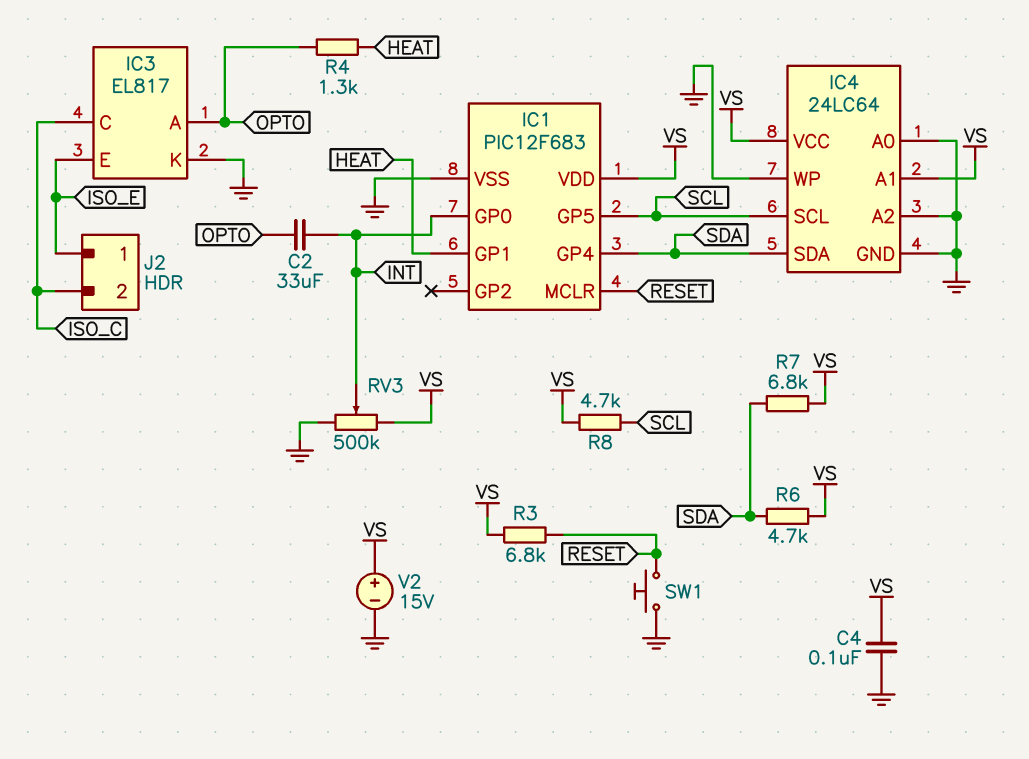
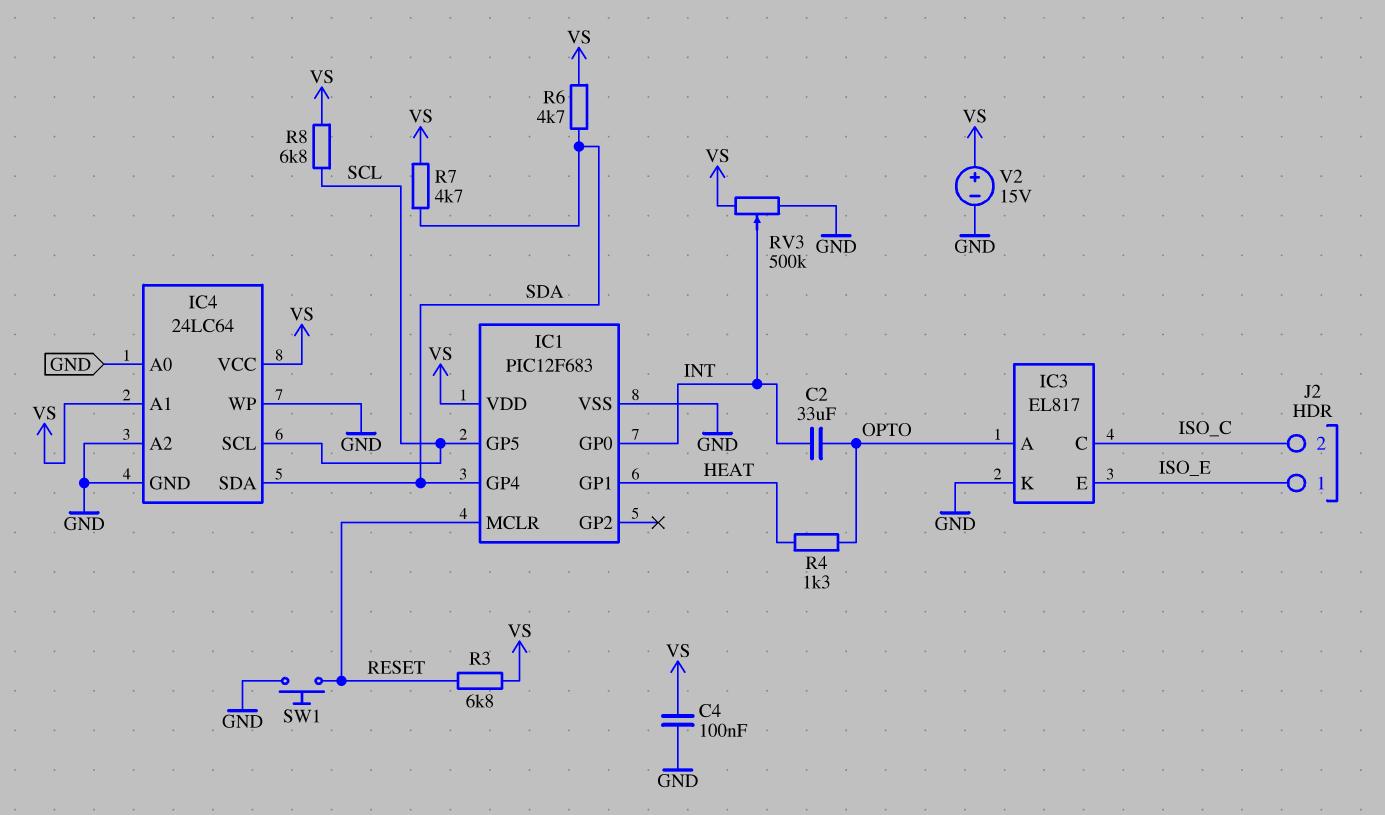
R7: 6.8k (SDA, VS) -> 4.7k (SDA, VS)
R8: 4.7k (SCL, VS) -> 6.8k (SCL, VS)

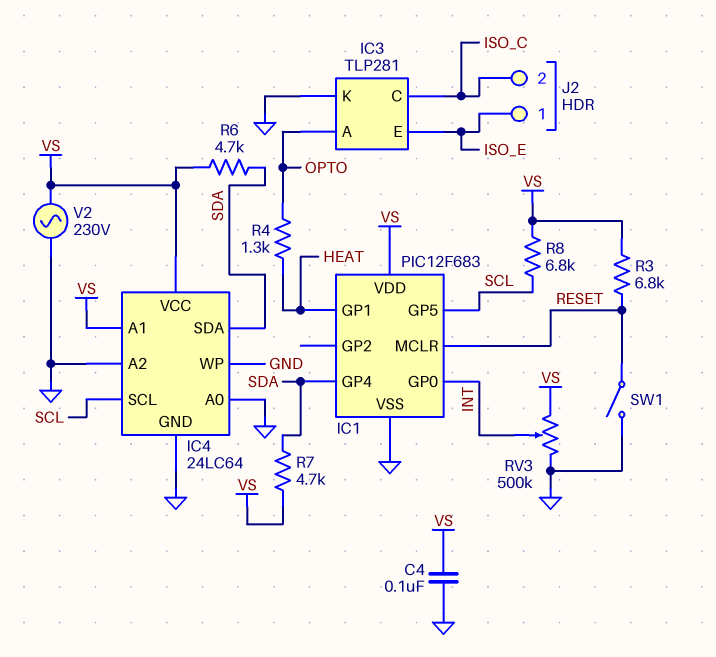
C2: 33uF (INT, OPTO) -> none
IC3: EL817 -> TLP281
SW1: button (GND, RESET) -> switch (GND, RESET)
V2: 15V (plus VS, minus GND) -> AC 230V (GND, VS)

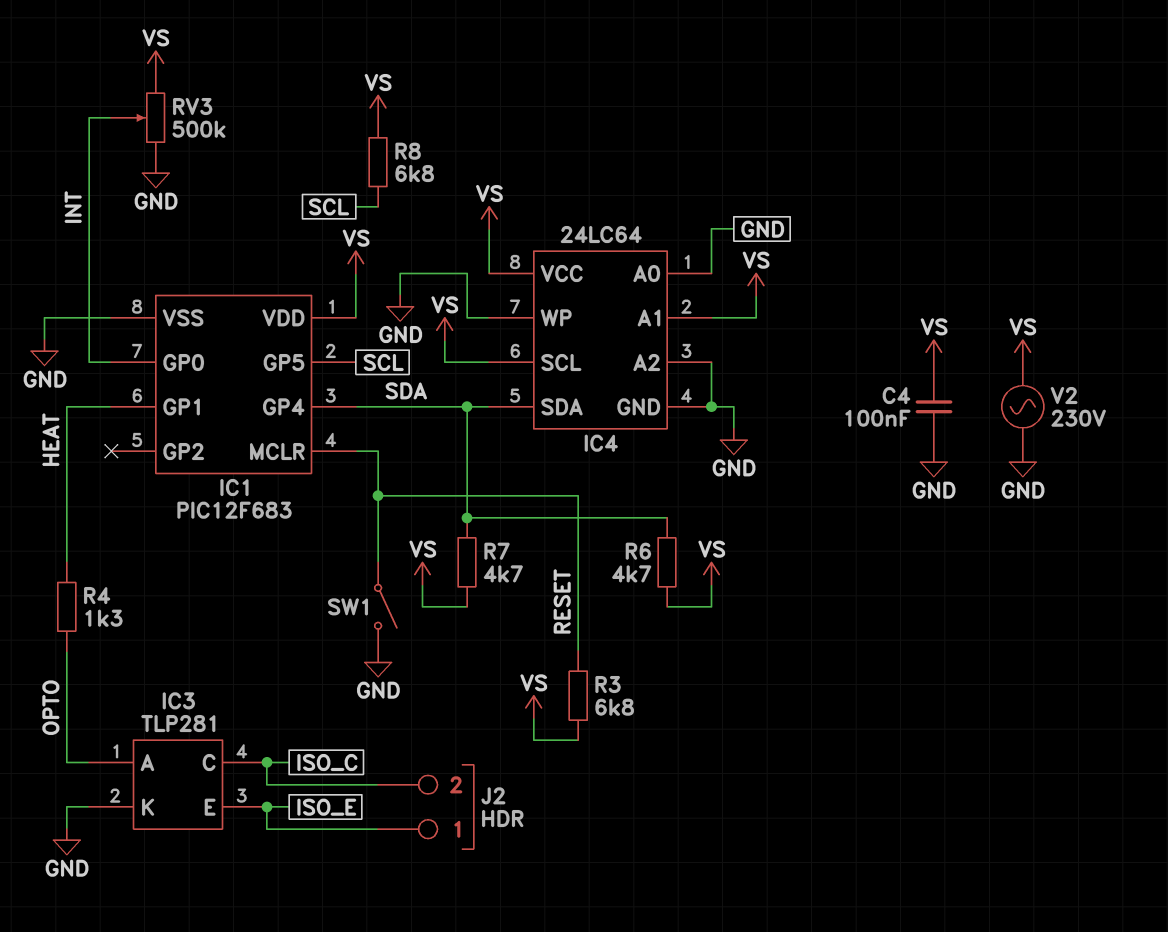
IC4 pin SCL: SCL -> VS

